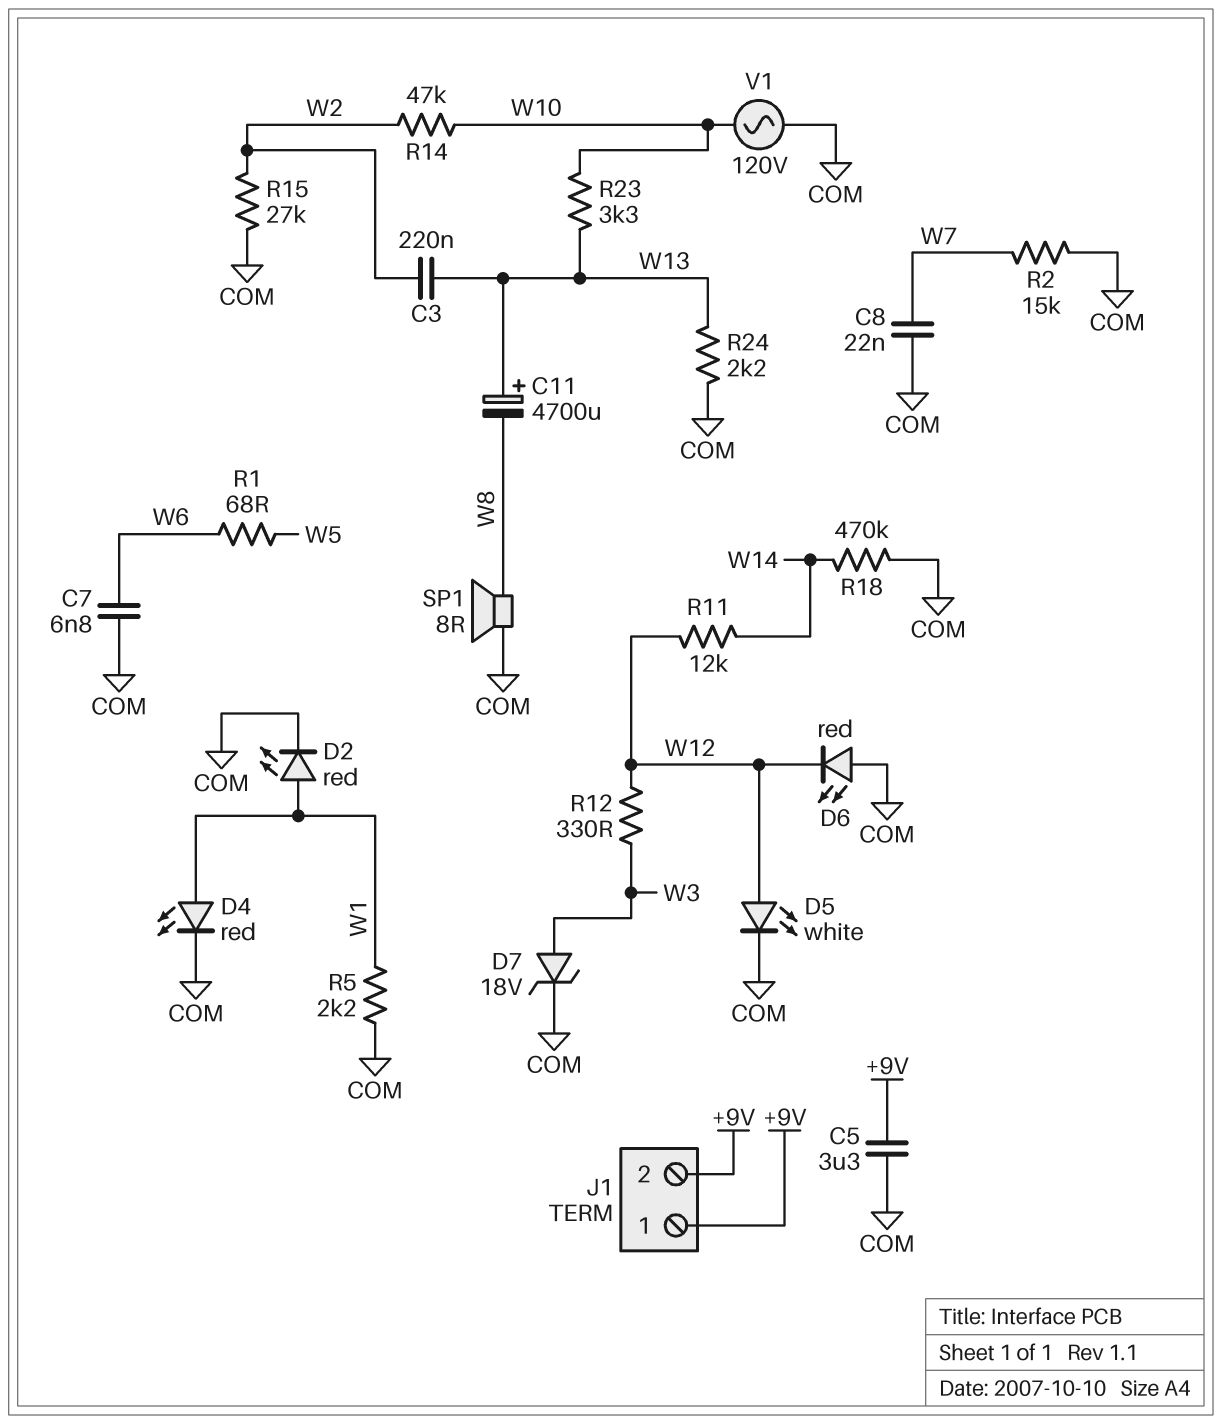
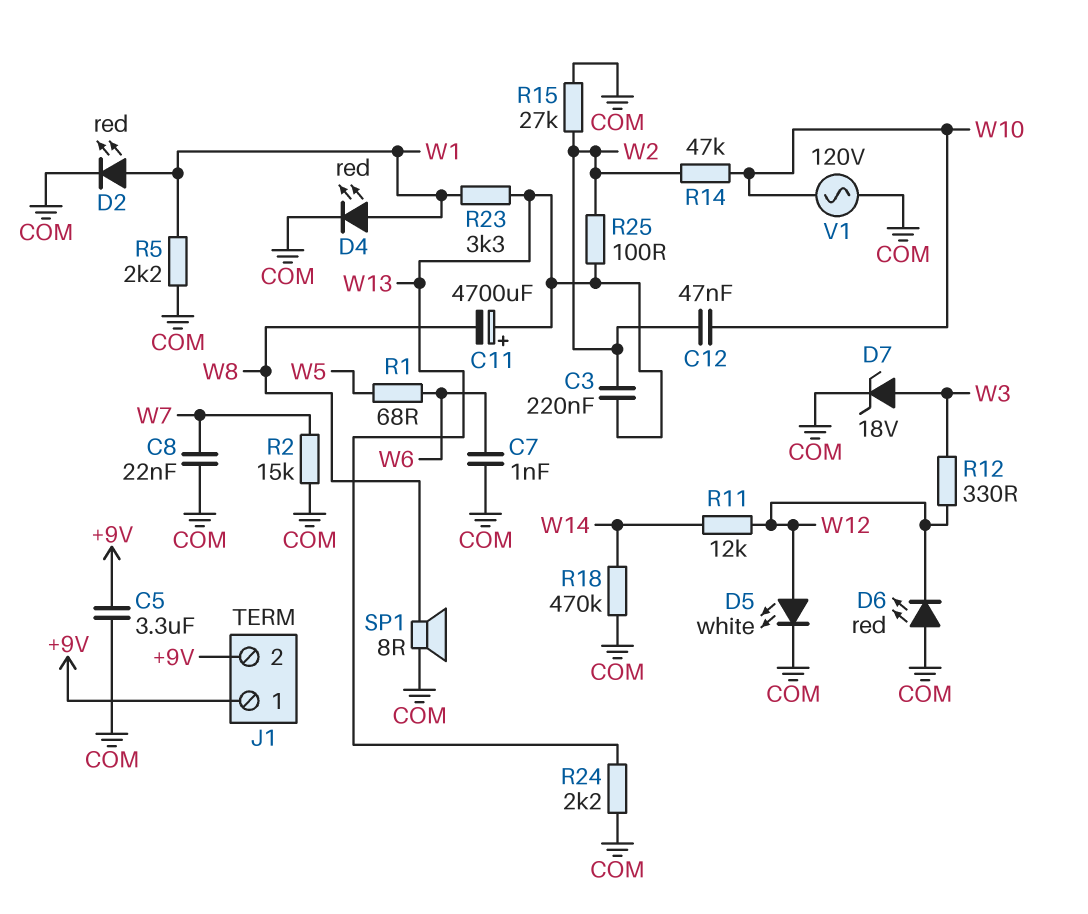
C7: 6.8nF (COM, W6) -> 1nF (COM, W6)
C12: none -> 47nF (W2, W10)
R23: 3.3k (W10, W13) -> 3.3k (W1, W13)
R25: none -> 100 (W2, W13)

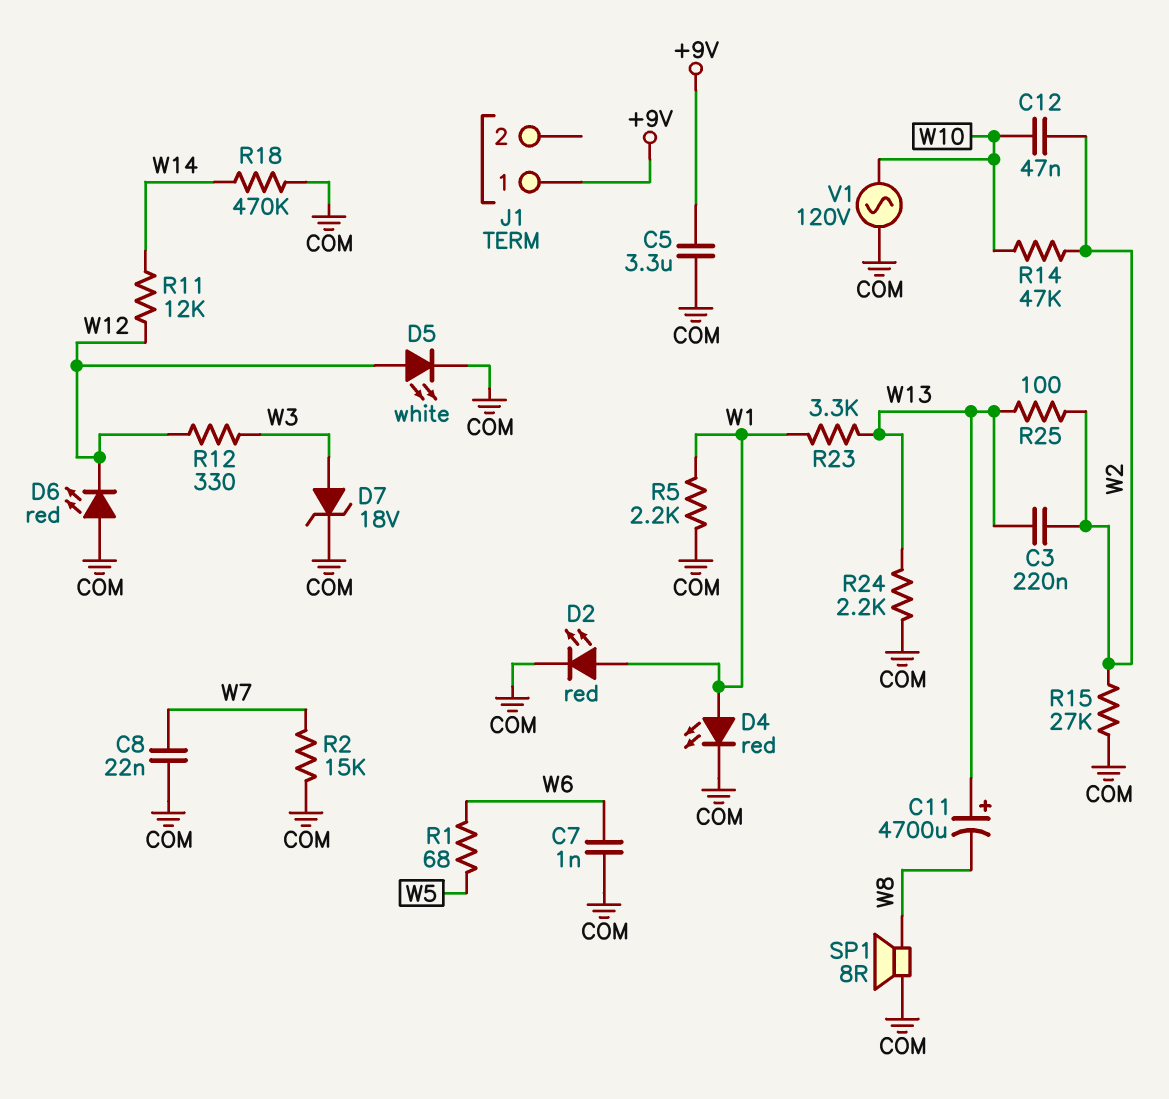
J1 pin 2: +9V -> none

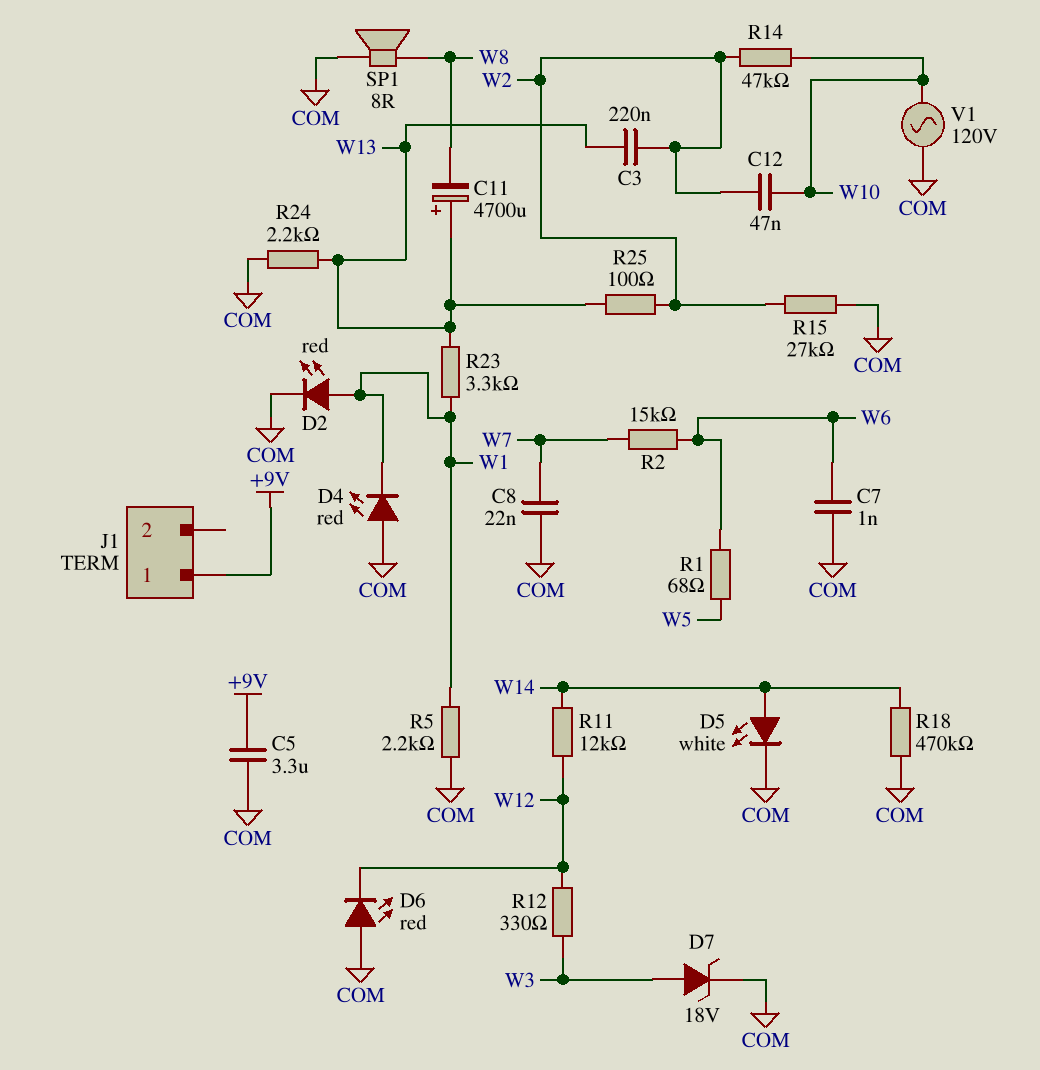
D4: LED red (A W1, K COM) -> LED red (A COM, K W1)
D5: LED white (A W12, K COM) -> LED white (A W14, K COM)
R2: 15k (COM, W7) -> 15k (W6, W7)

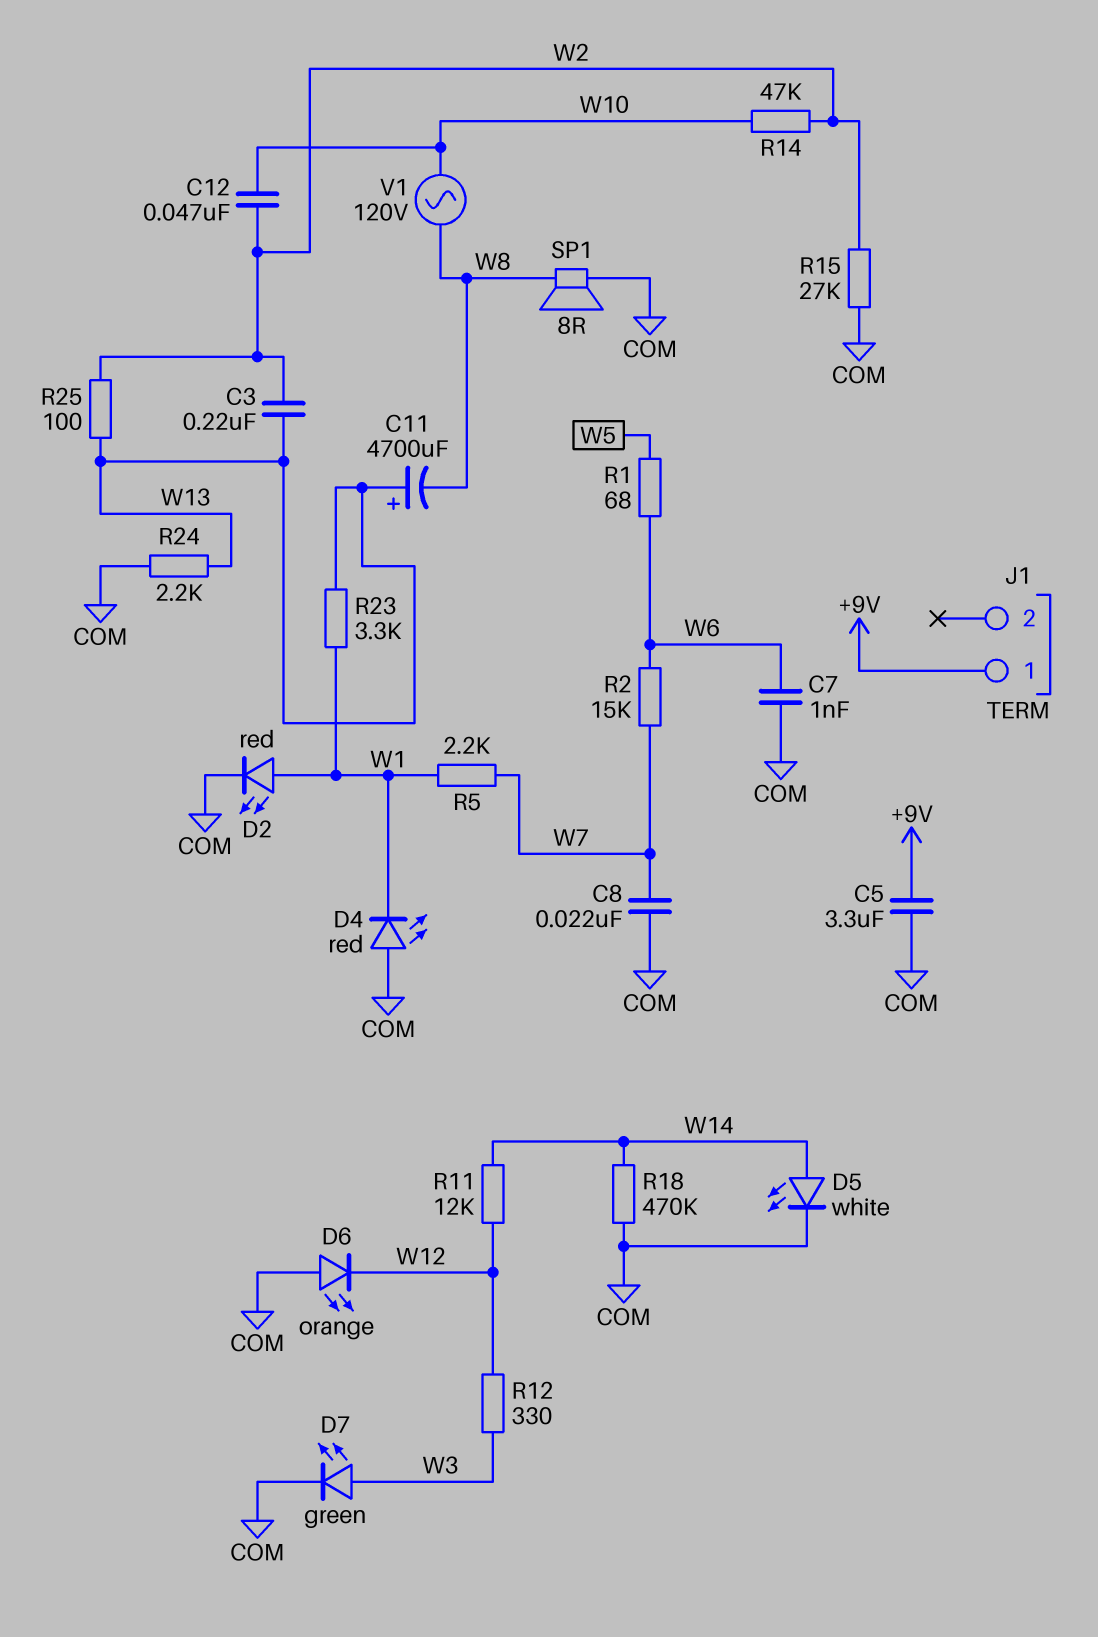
D6: LED red (A COM, K W12) -> LED orange (A COM, K W12)
D7: zener 18V (A W3, K COM) -> LED green (A W3, K COM)
R5: 2.2k (COM, W1) -> 2.2k (W1, W7)
V1: AC 120V (COM, W10) -> AC 120V (W8, W10)

